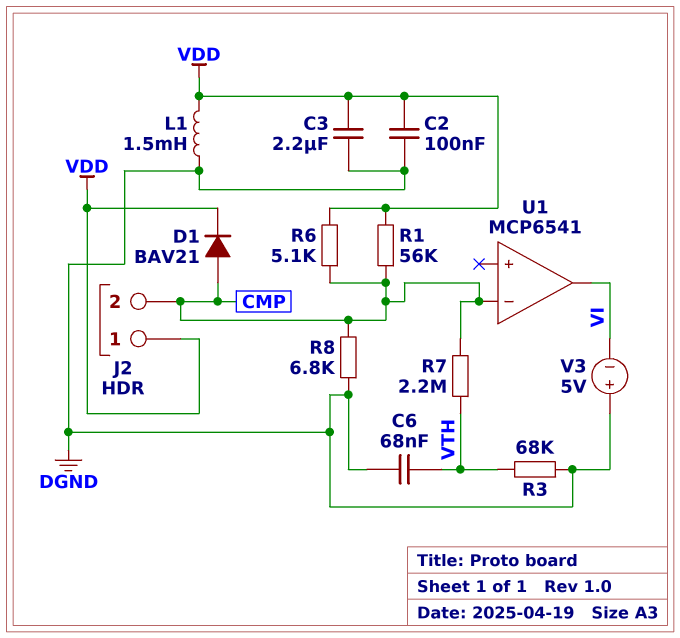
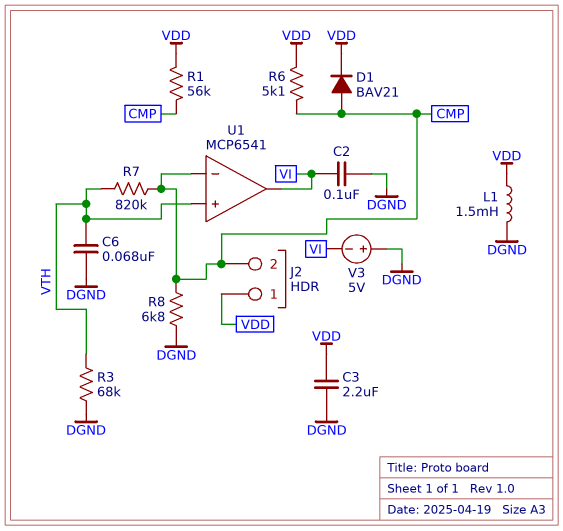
C2: 100nF (DGND, VDD) -> 100nF (DGND, VI)
R7: 2.2M (CMP, VTH) -> 820k (CMP, VTH)
U1 pin in+: none -> VTH

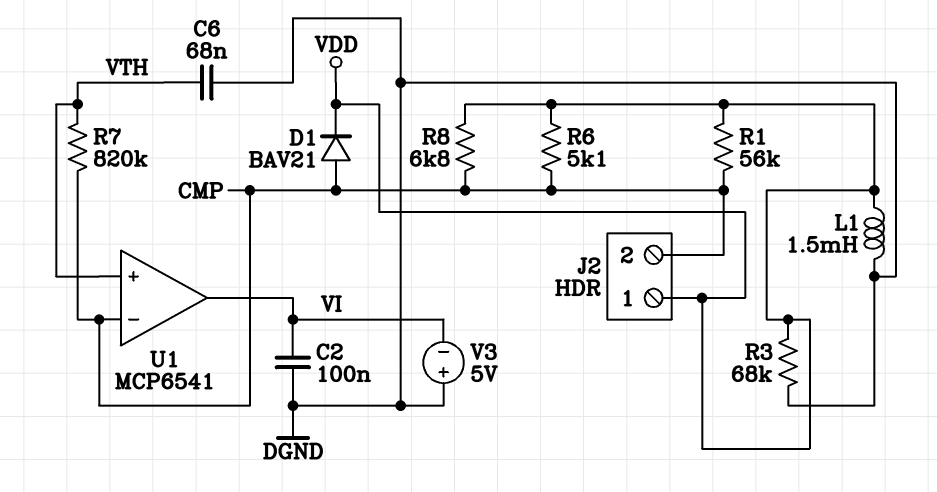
C3: 2.2uF (DGND, VDD) -> none
R3: 68k (DGND, VTH) -> 68k (DGND, VDD)
R8: 6.8k (CMP, DGND) -> 6.8k (CMP, VDD)

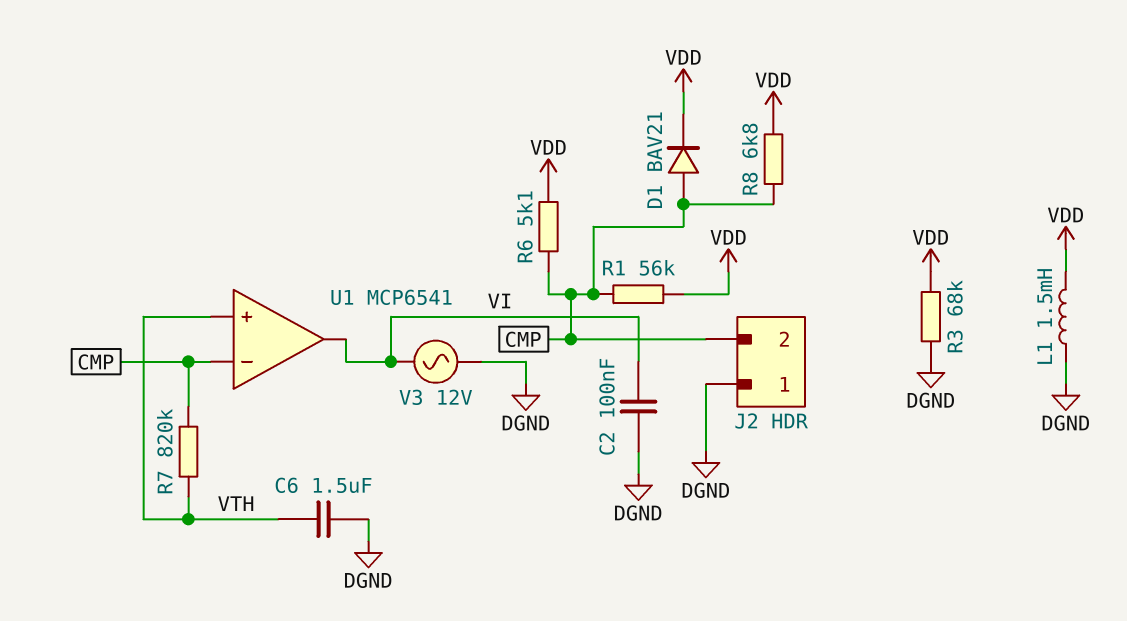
C6: 68nF (DGND, VTH) -> 1.5uF (DGND, VTH)
J2 pin 1: VDD -> DGND
V3: 5V (plus DGND, minus VI) -> AC 12V (DGND, VI)

